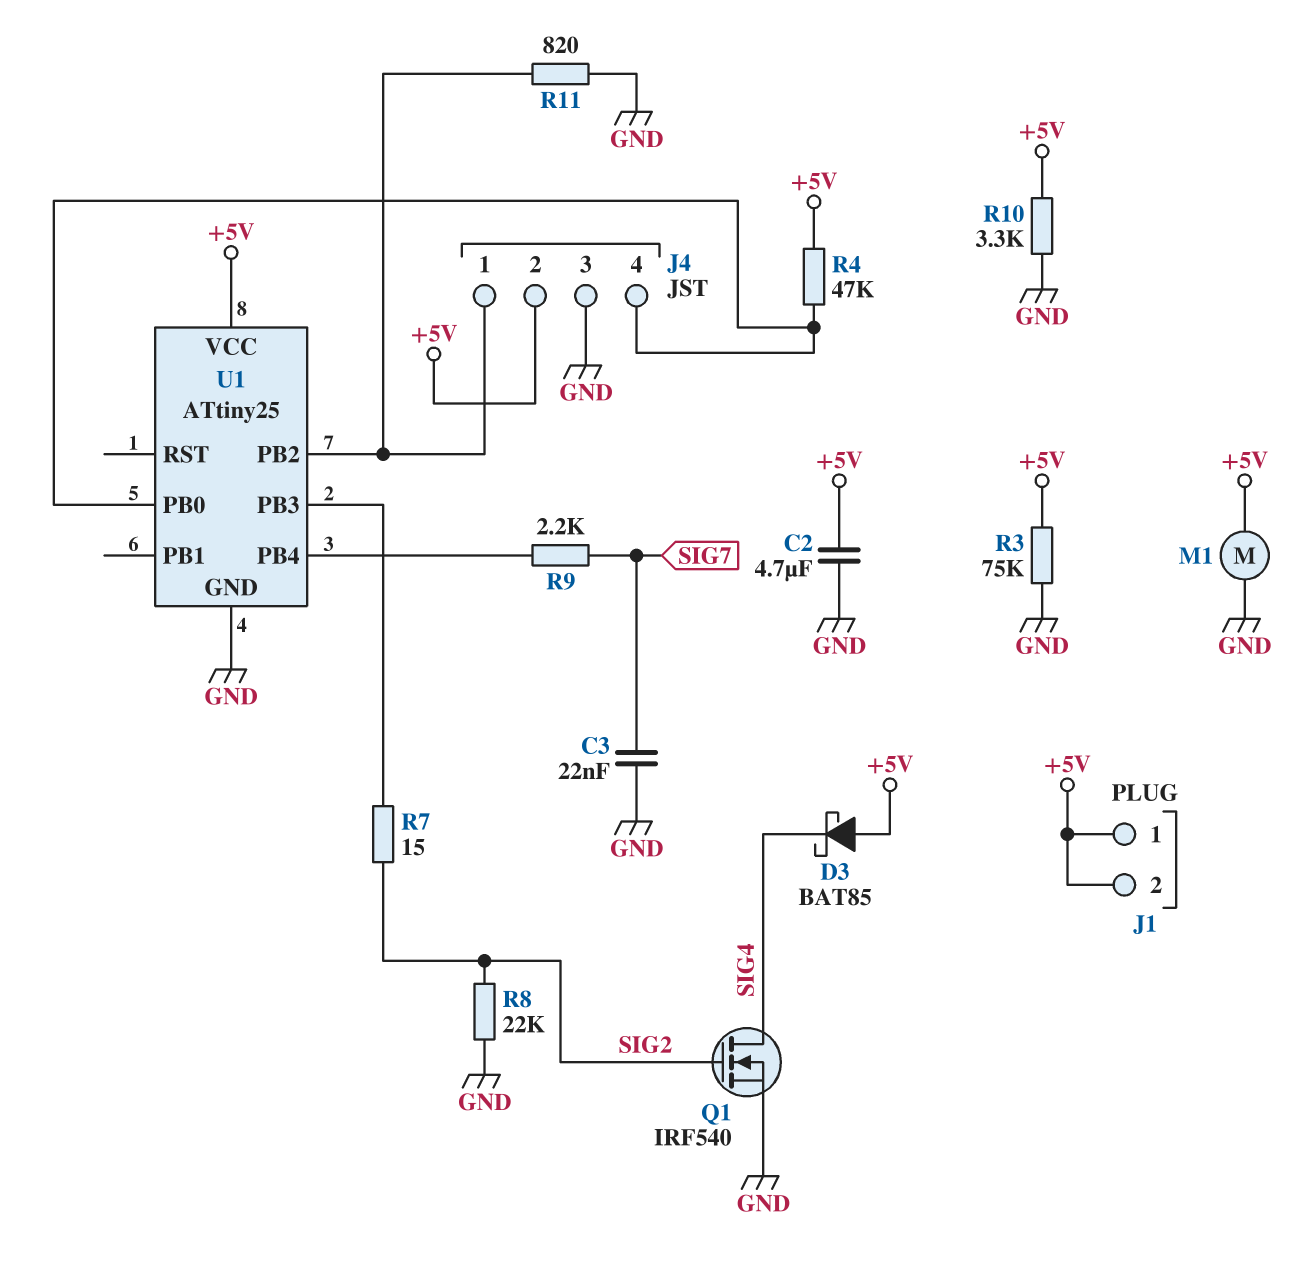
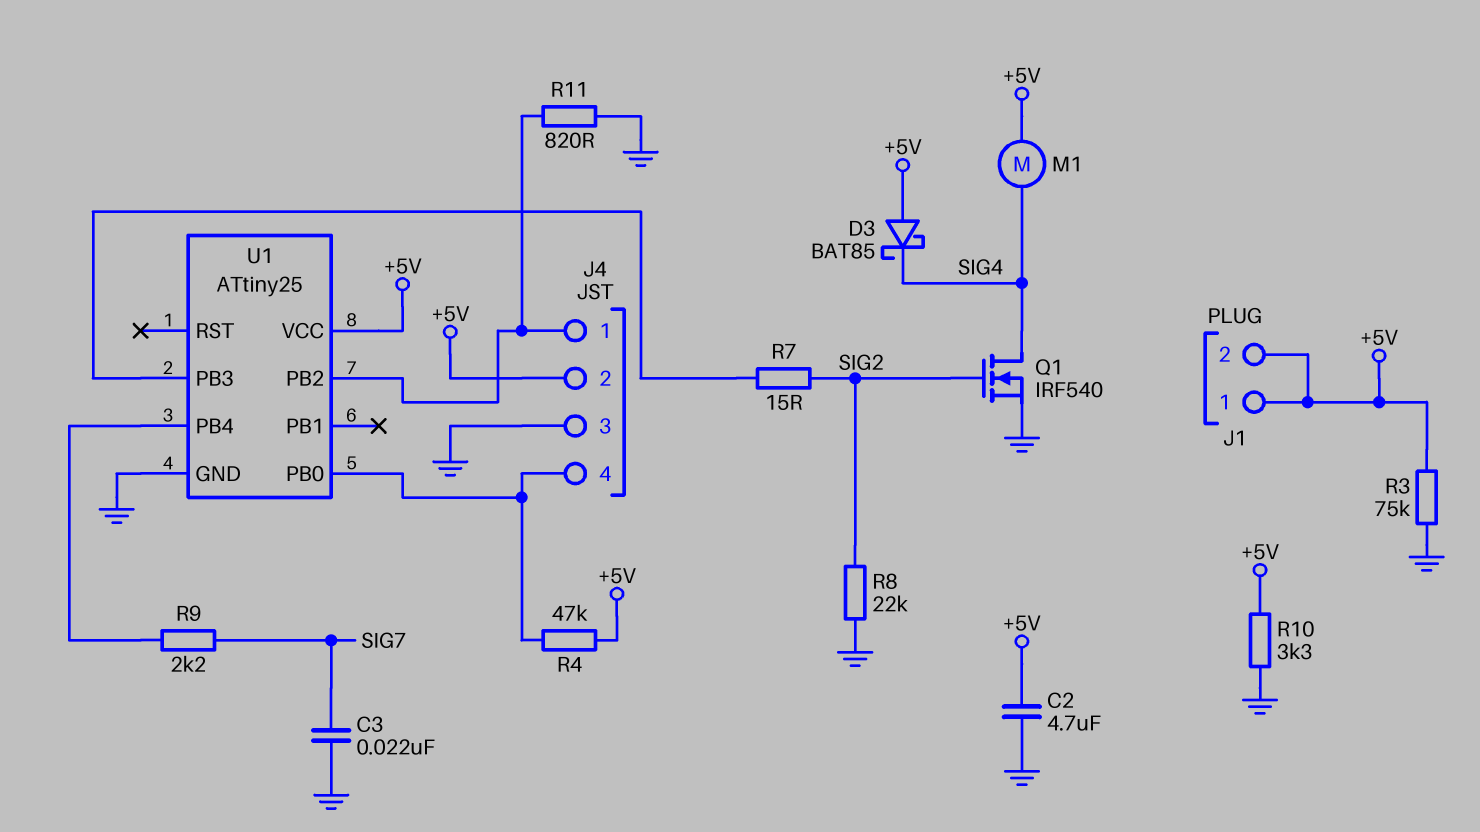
M1: motor (+5V, GND) -> motor (+5V, SIG4)

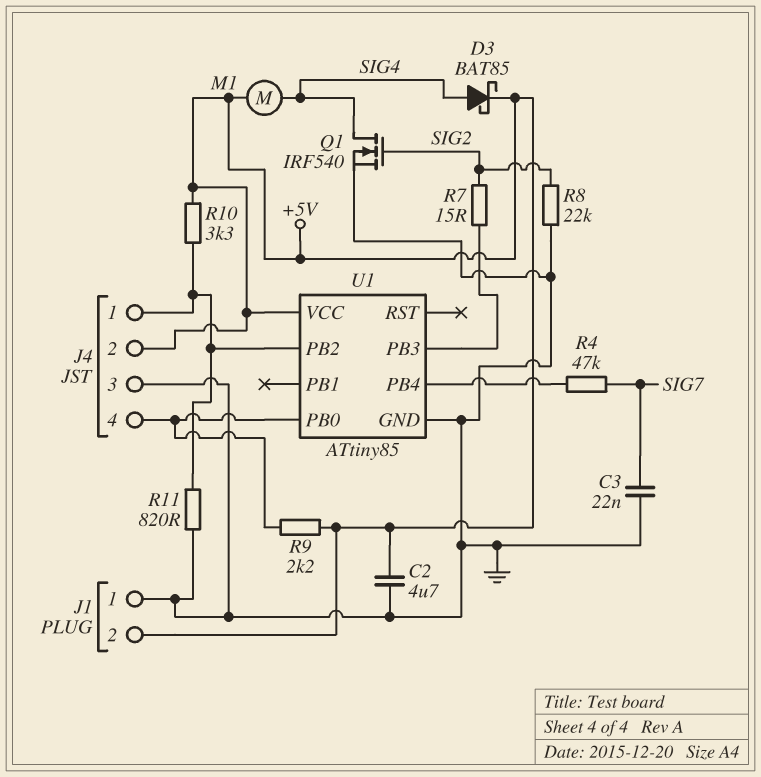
D3: schottky BAT85 (A +5V, K SIG4) -> schottky BAT85 (A SIG4, K +5V)
J1 pin 1: +5V -> GND
R3: 75k (+5V, GND) -> none
R4: 47k (+5V, J4/4) -> 47k (SIG7, U1/PB4)
R9: 2.2k (SIG7, U1/PB4) -> 2.2k (+5V, J4/4)
R10: 3.3k (+5V, GND) -> 3.3k (+5V, J4/1)
U1: ATtiny25 -> ATtiny85

